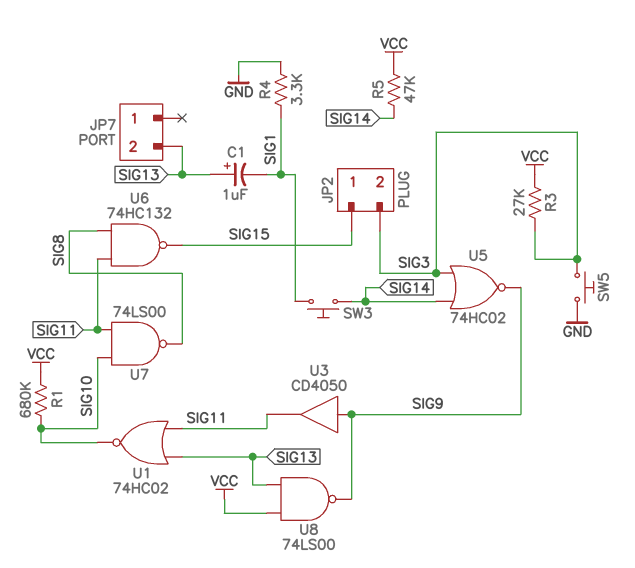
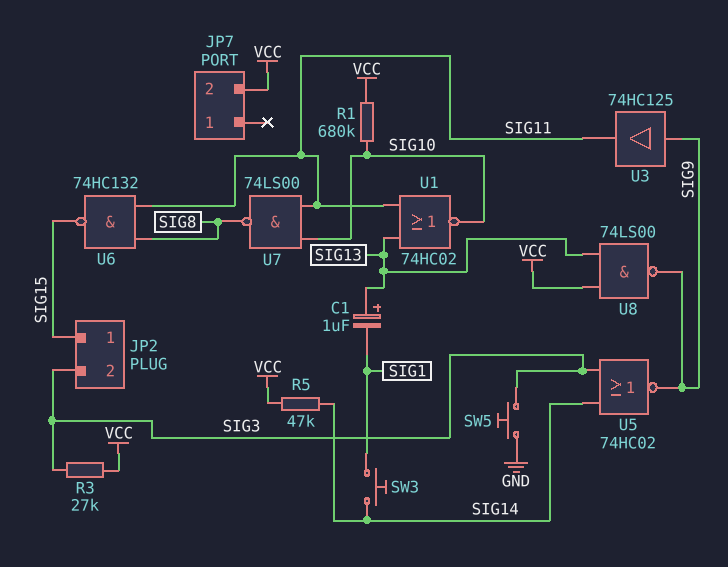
JP7 pin 2: SIG13 -> VCC
R4: 3.3k (GND, SIG1) -> none
U3: buffer CD4050 (in SIG9, out SIG11) -> buffer 74HC125 (in SIG9, out SIG11)

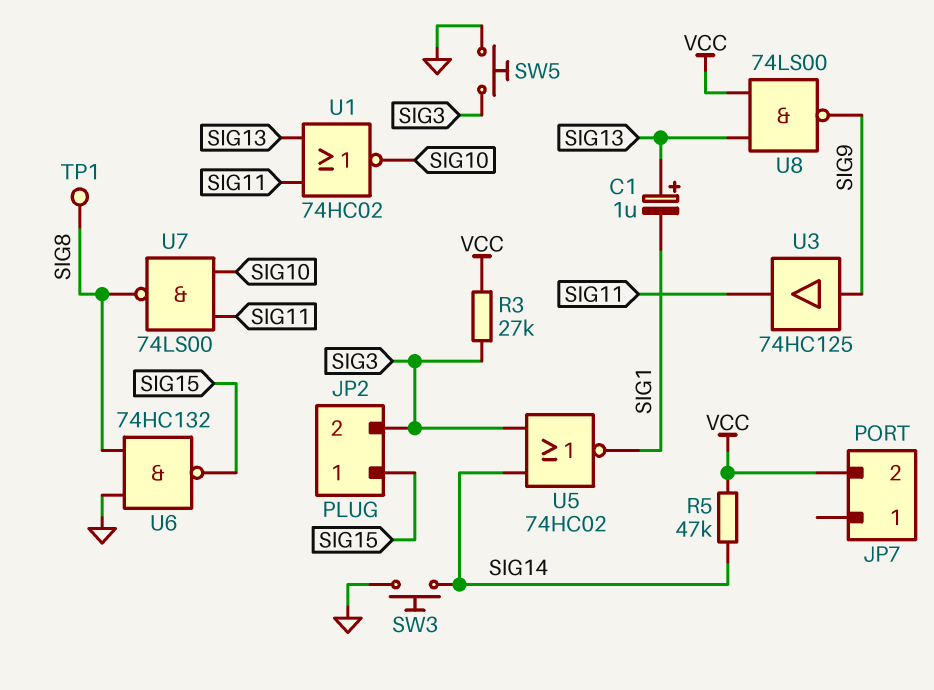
R1: 680k (SIG10, VCC) -> none
SW3: button (SIG1, SIG14) -> button (GND, SIG14)
TP1: none -> test point (SIG8)
U5: NOR 74HC02 (in SIG3, in SIG14, out SIG9) -> NOR 74HC02 (in SIG3, in SIG14, out SIG1)
U6: NAND 74HC132 (in SIG8, in SIG11, out SIG15) -> NAND 74HC132 (in GND, in SIG8, out SIG15)

